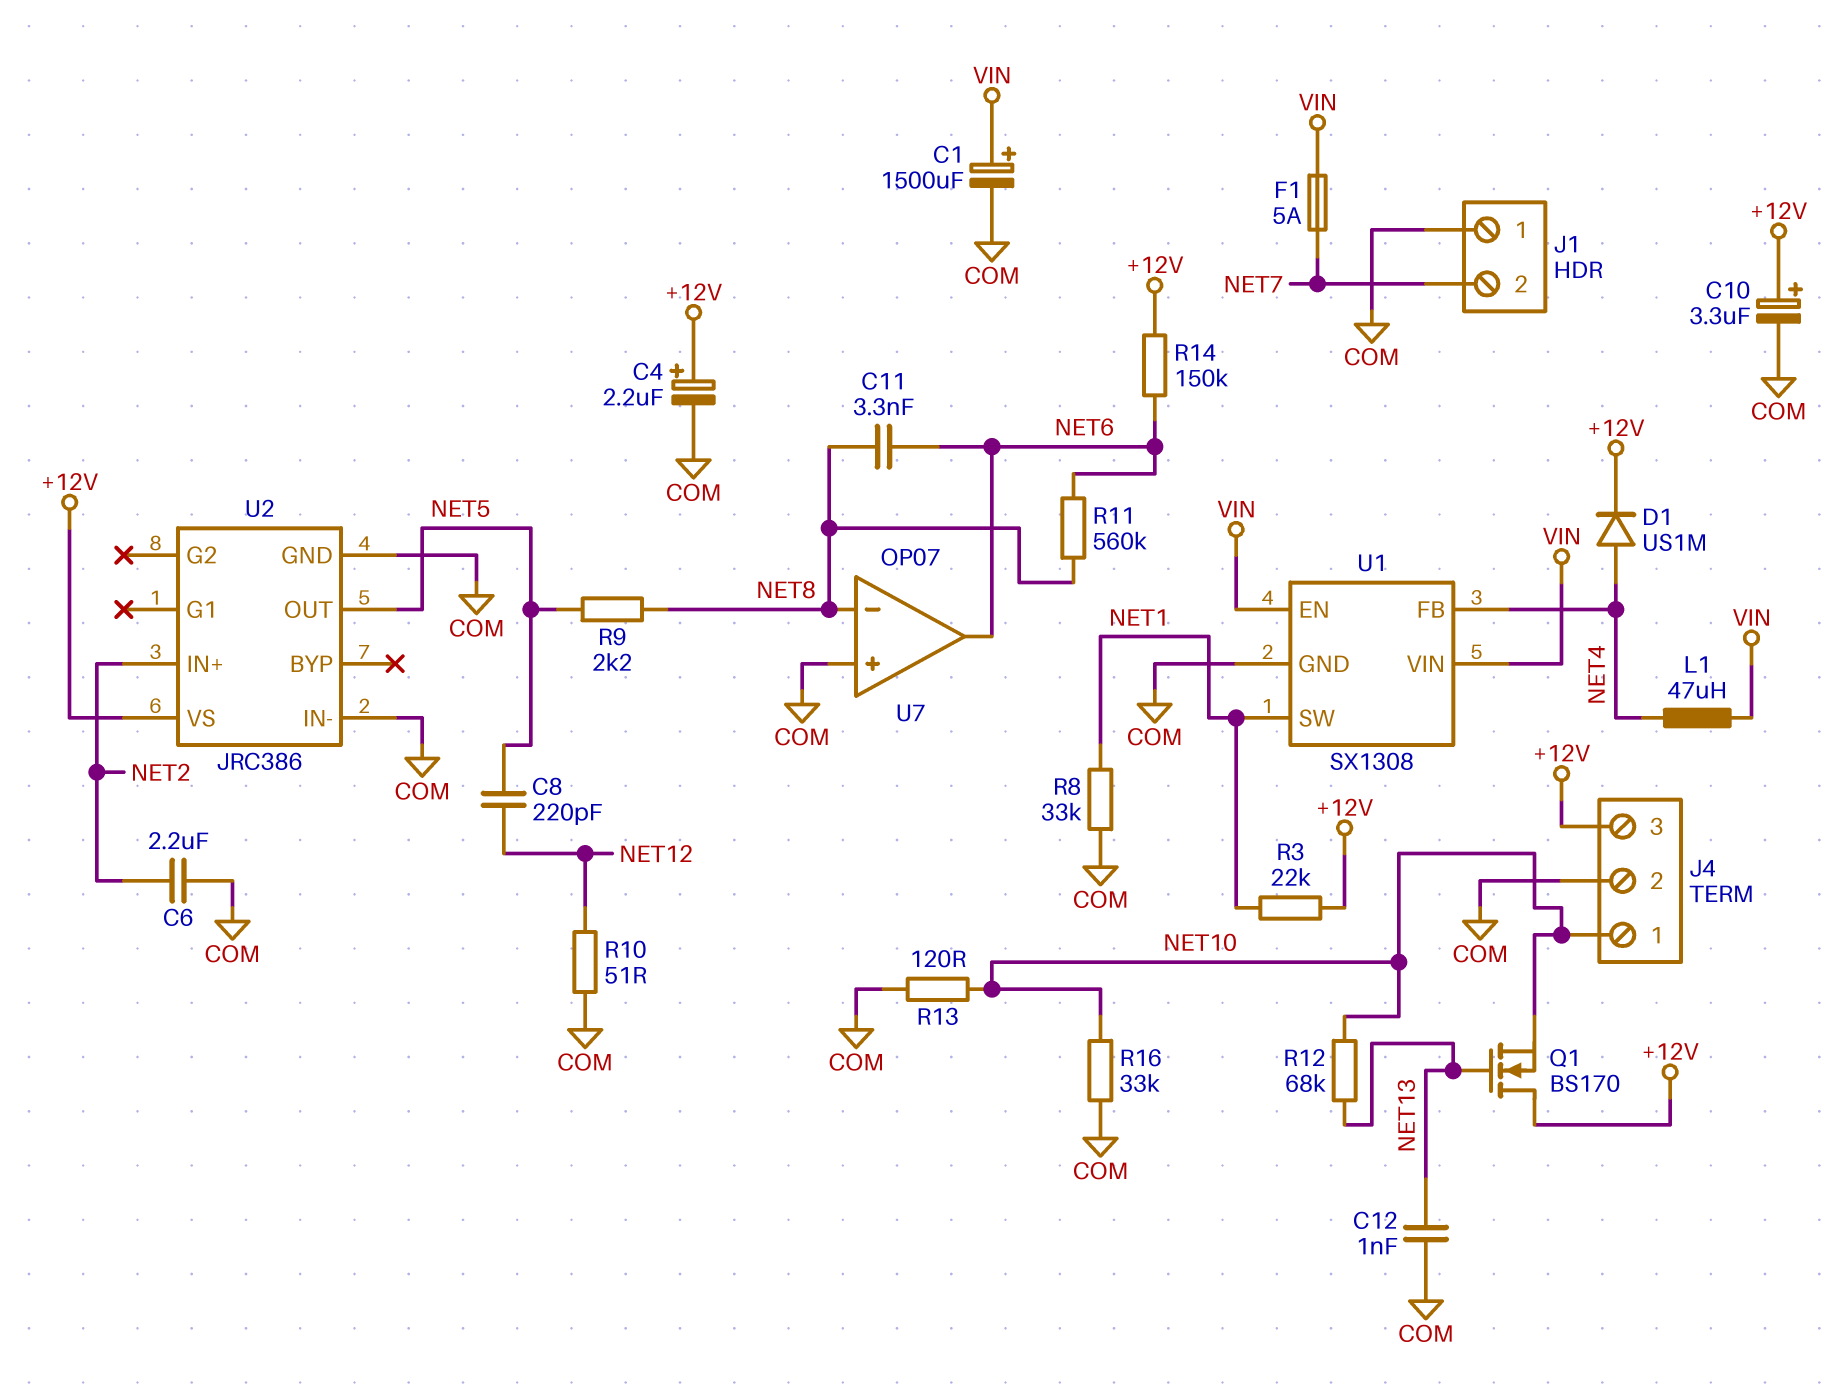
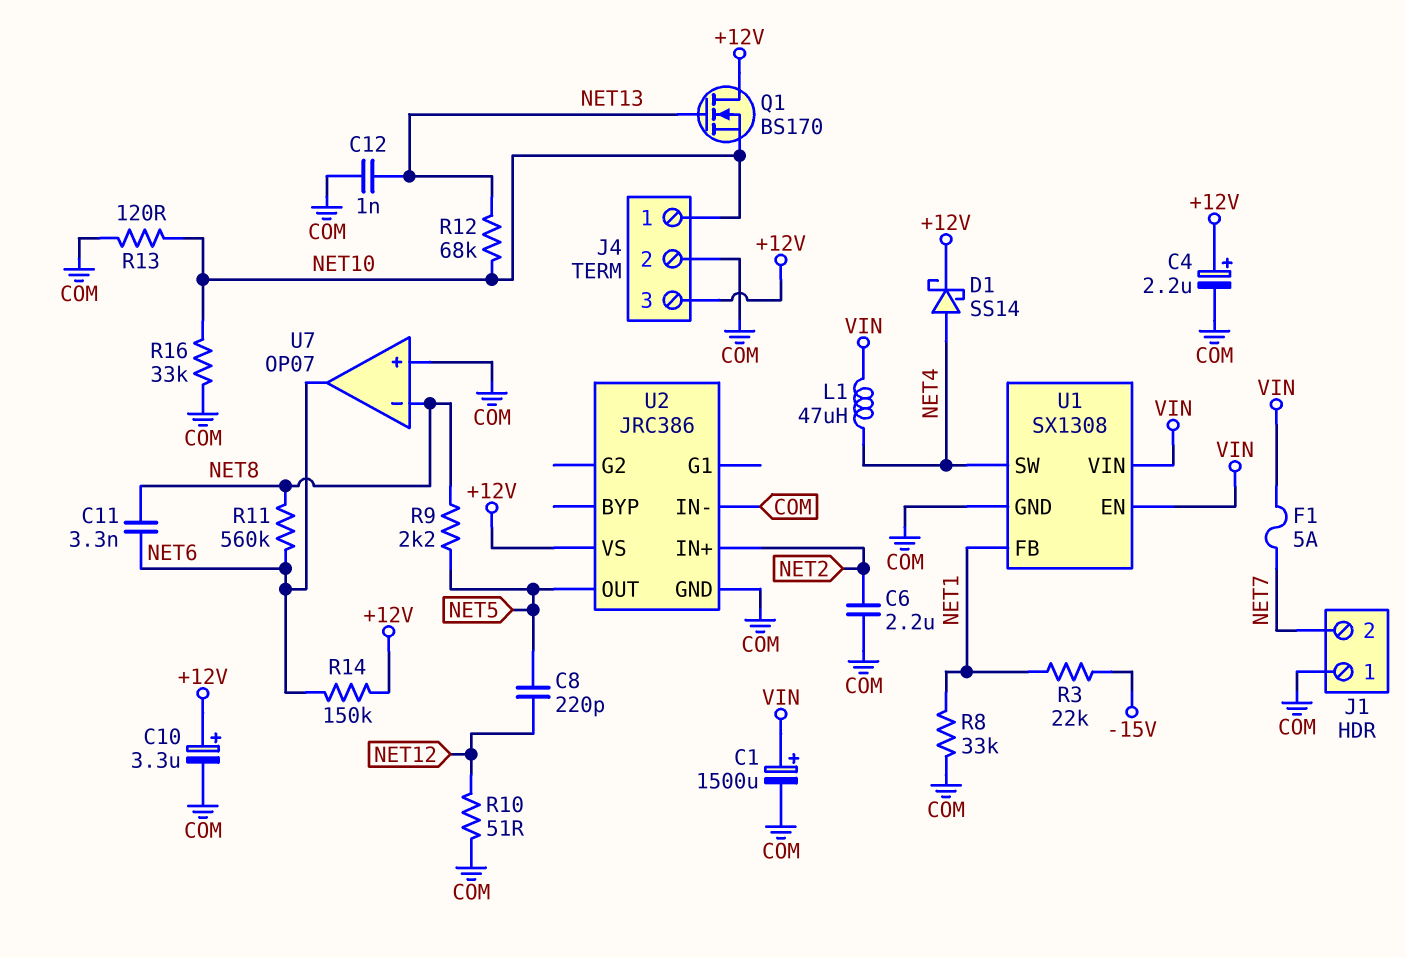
D1: diode US1M (A NET4, K +12V) -> schottky SS14 (A NET4, K +12V)
R3: 22k (+12V, NET1) -> 22k (-15V, NET1)
U1 pin FB: NET4 -> NET1
U1 pin SW: NET1 -> NET4

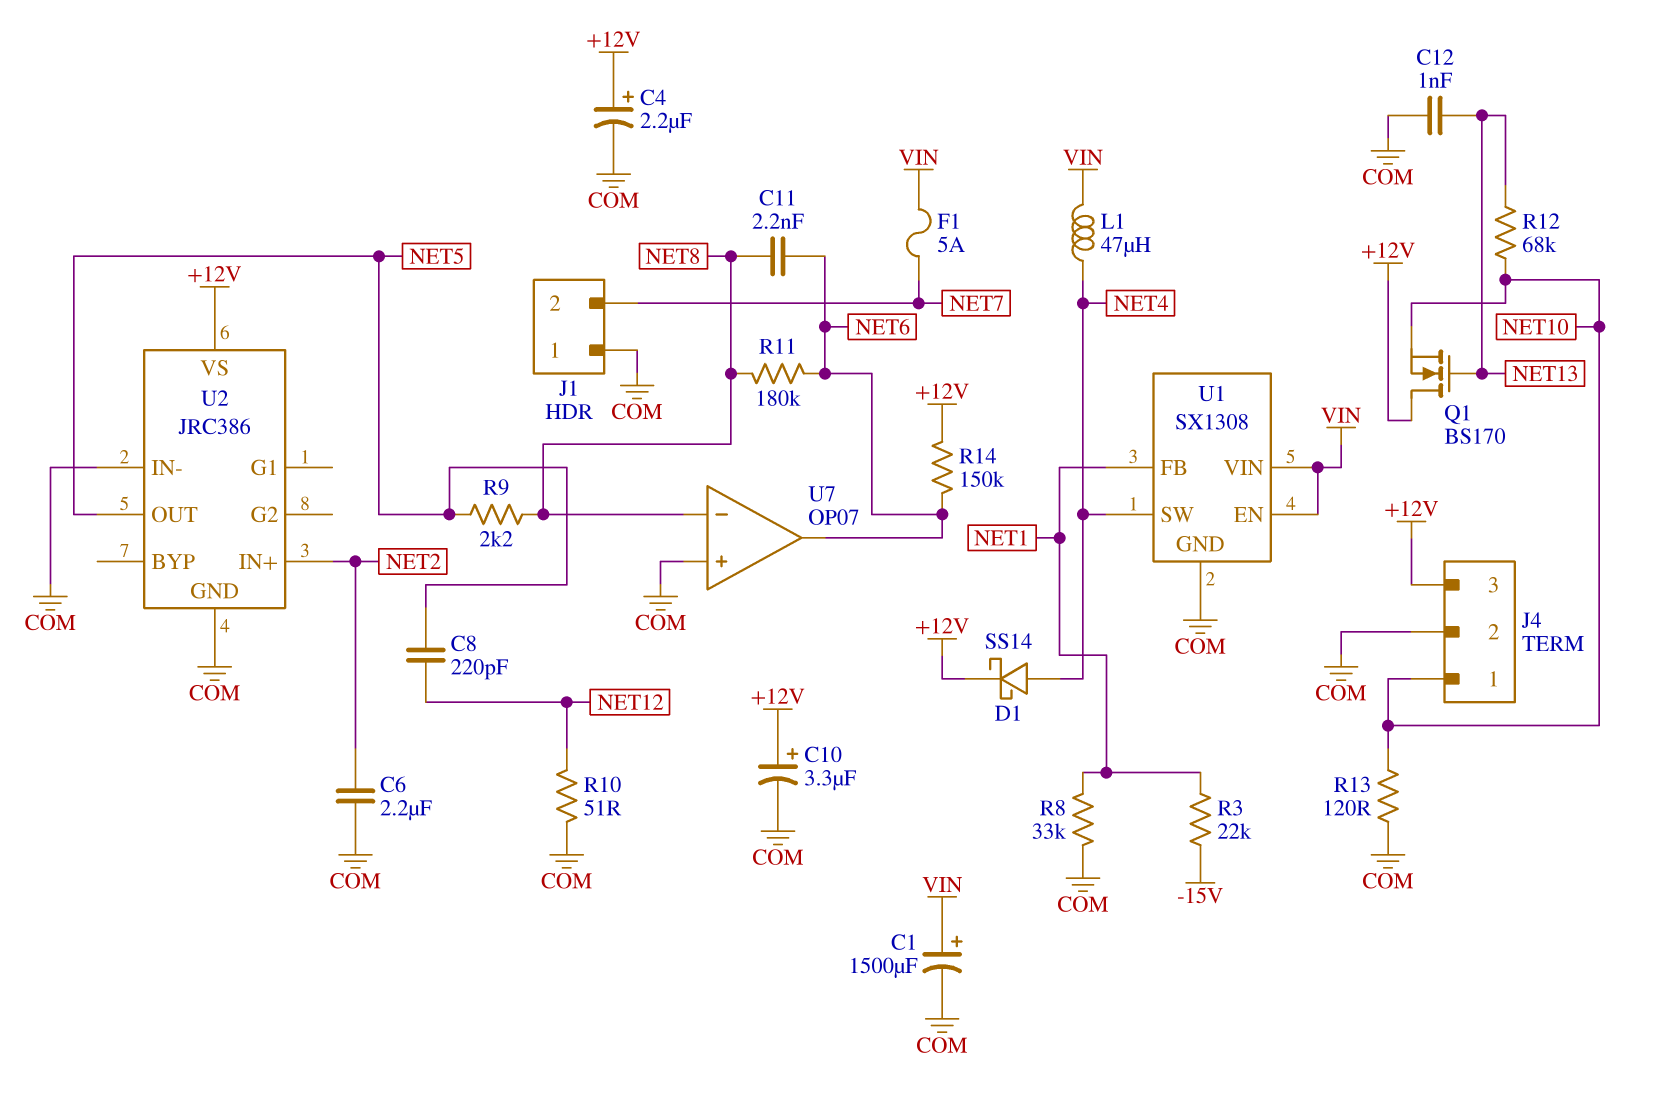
C11: 3.3nF (NET6, NET8) -> 2.2nF (NET6, NET8)
R11: 560k (NET6, NET8) -> 180k (NET6, NET8)
R16: 33k (COM, NET10) -> none

